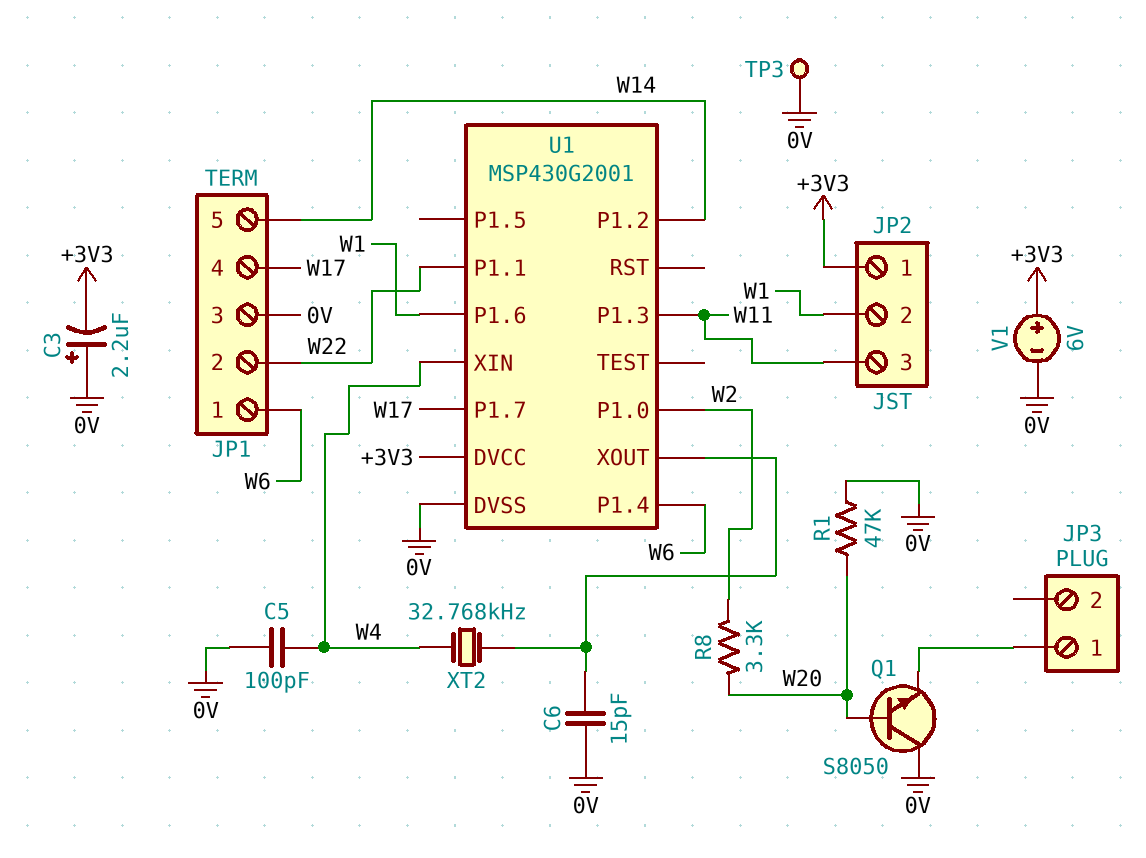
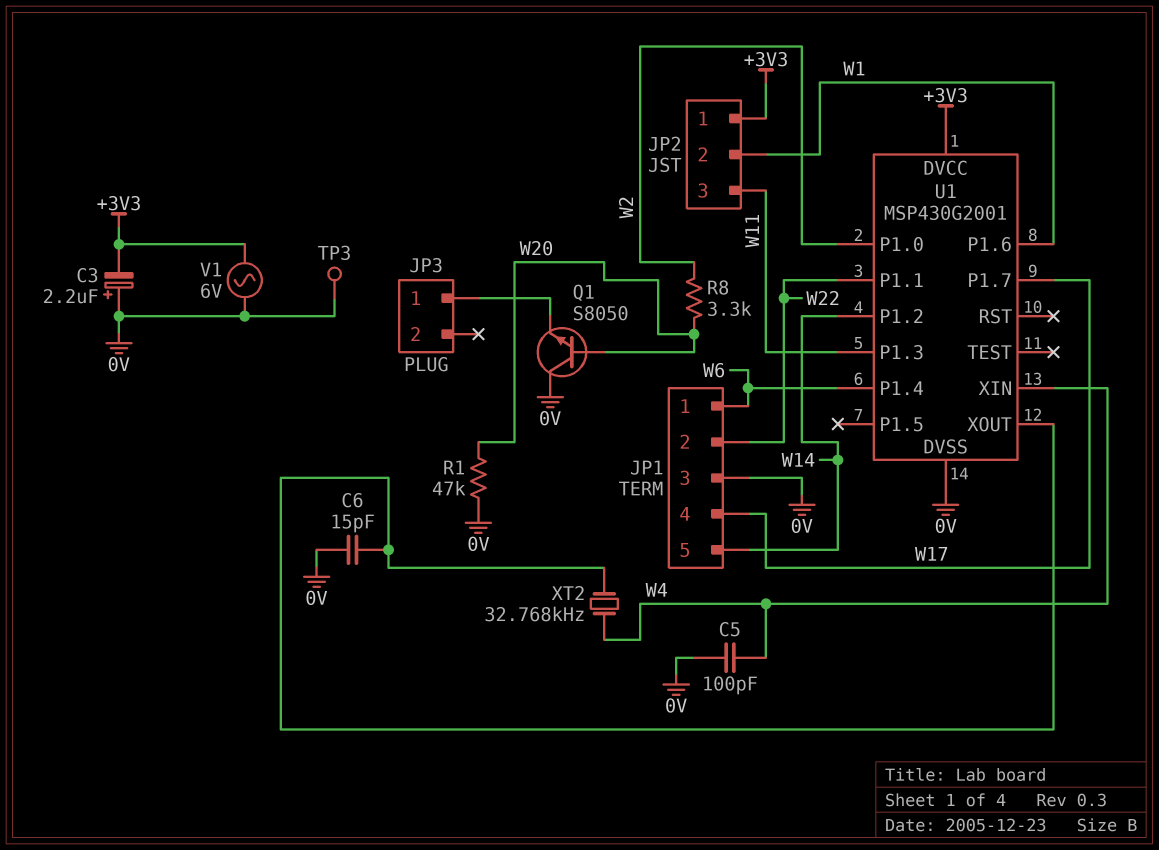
V1: 6V (plus +3V3, minus 0V) -> AC 6V (+3V3, 0V)

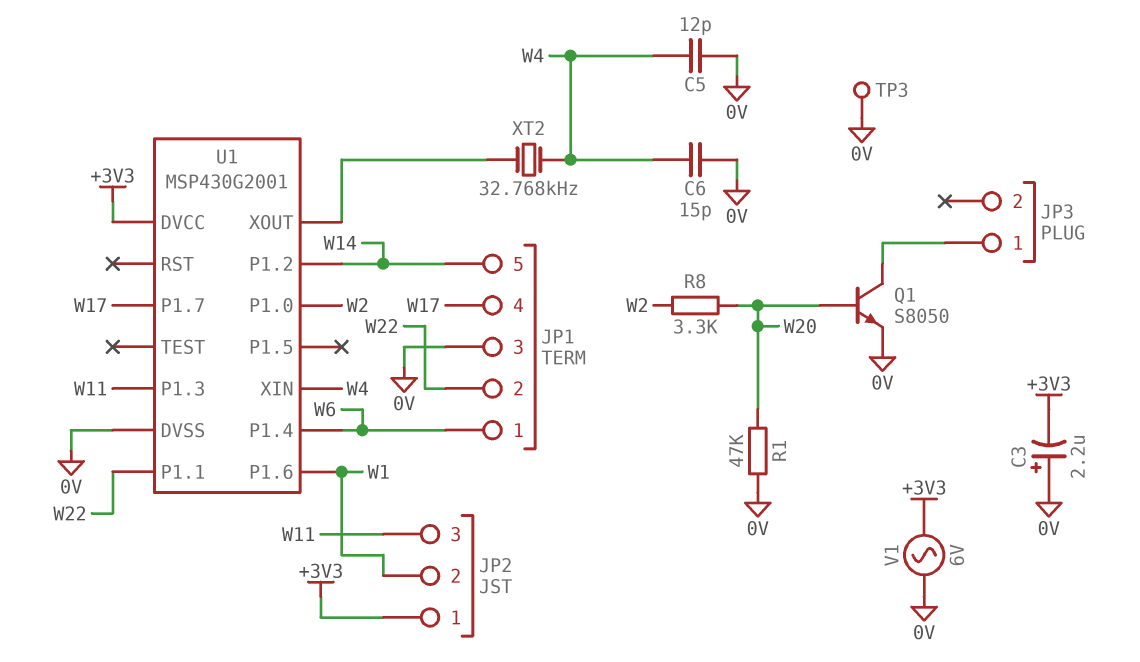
C5: 100pF (0V, W4) -> 12pF (0V, W4)
C6: 15pF (0V, U1/XOUT) -> 15pF (0V, W4)
Q1: NPN S8050 (B W20, C 0V, E JP3/1) -> NPN S8050 (B W20, C JP3/1, E 0V)

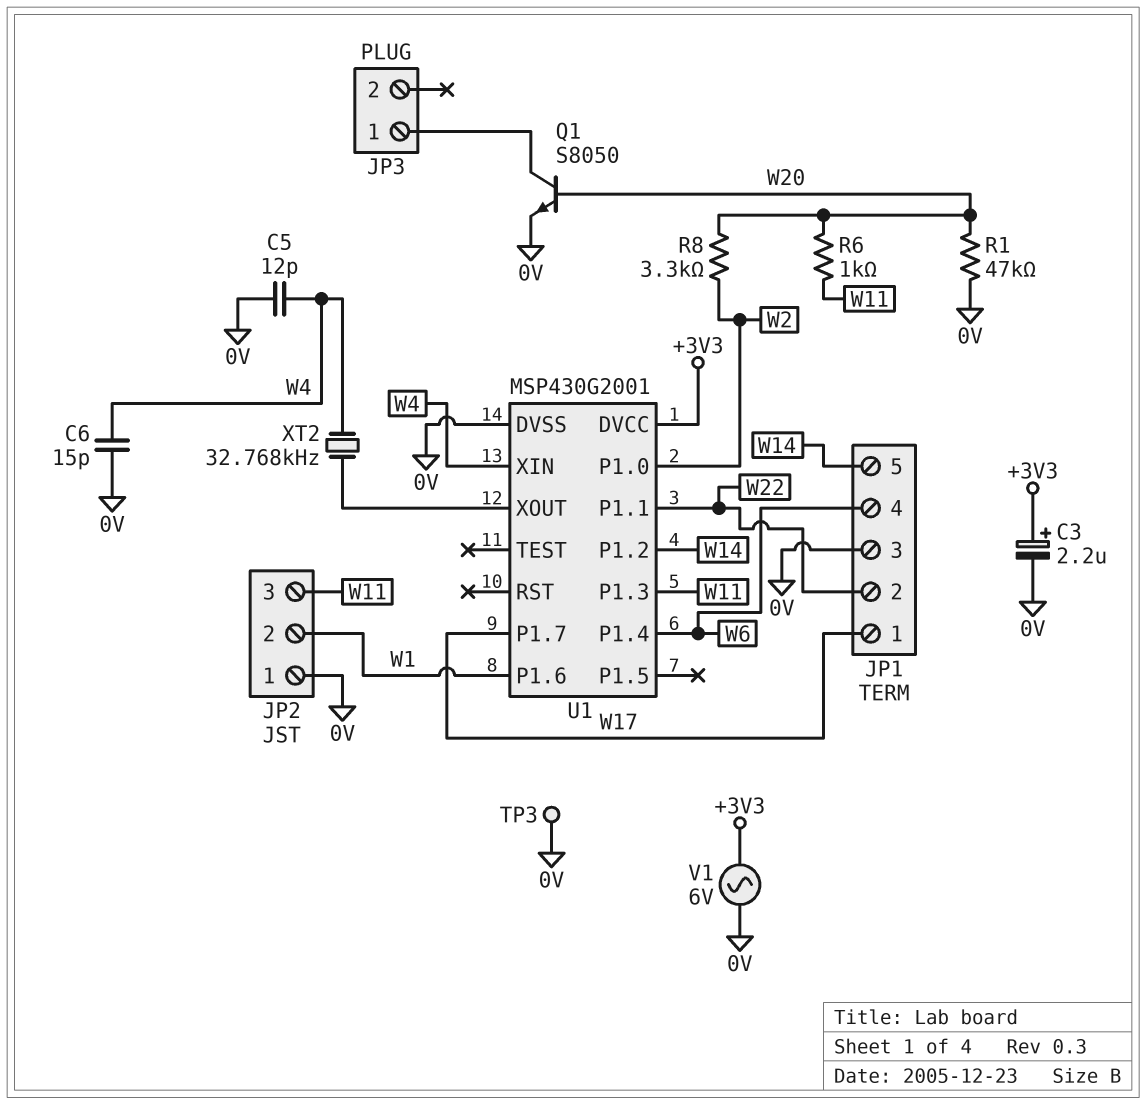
C3: 2.2uF (plus 0V, minus +3V3) -> 2.2uF (plus +3V3, minus 0V)
JP1 pin 1: W6 -> W17
JP1 pin 4: W17 -> W6
JP2 pin 1: +3V3 -> 0V
R6: none -> 1k (W11, W20)

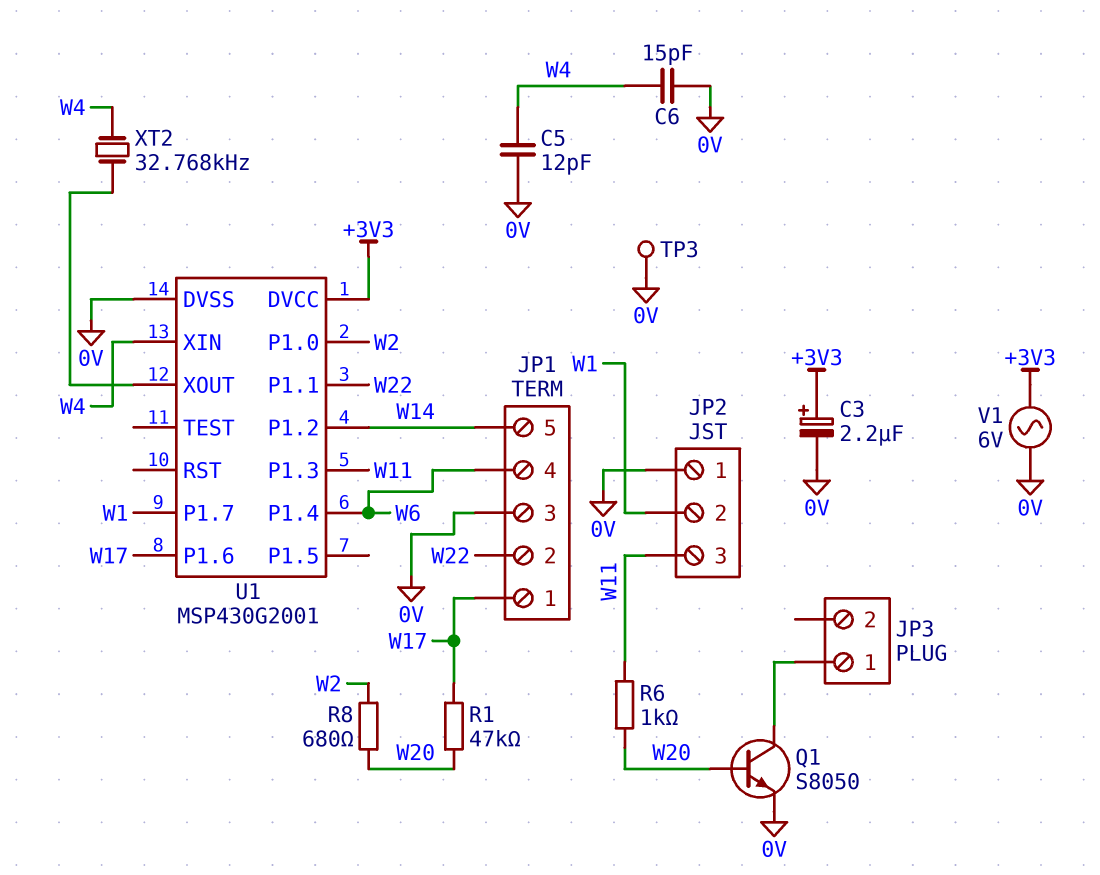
R1: 47k (0V, W20) -> 47k (W17, W20)
R8: 3.3k (W2, W20) -> 680 (W2, W20)
U1 pin P1.6: W1 -> W17
U1 pin P1.7: W17 -> W1

